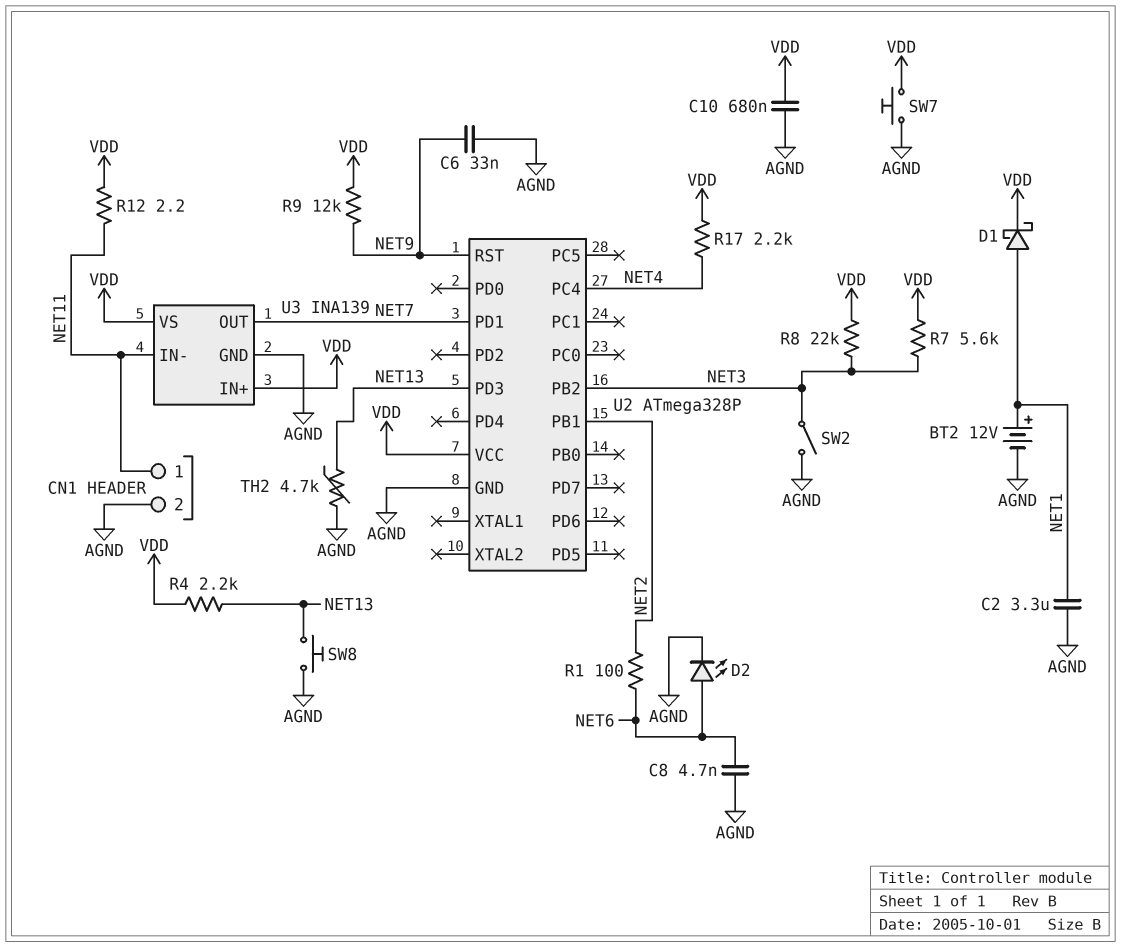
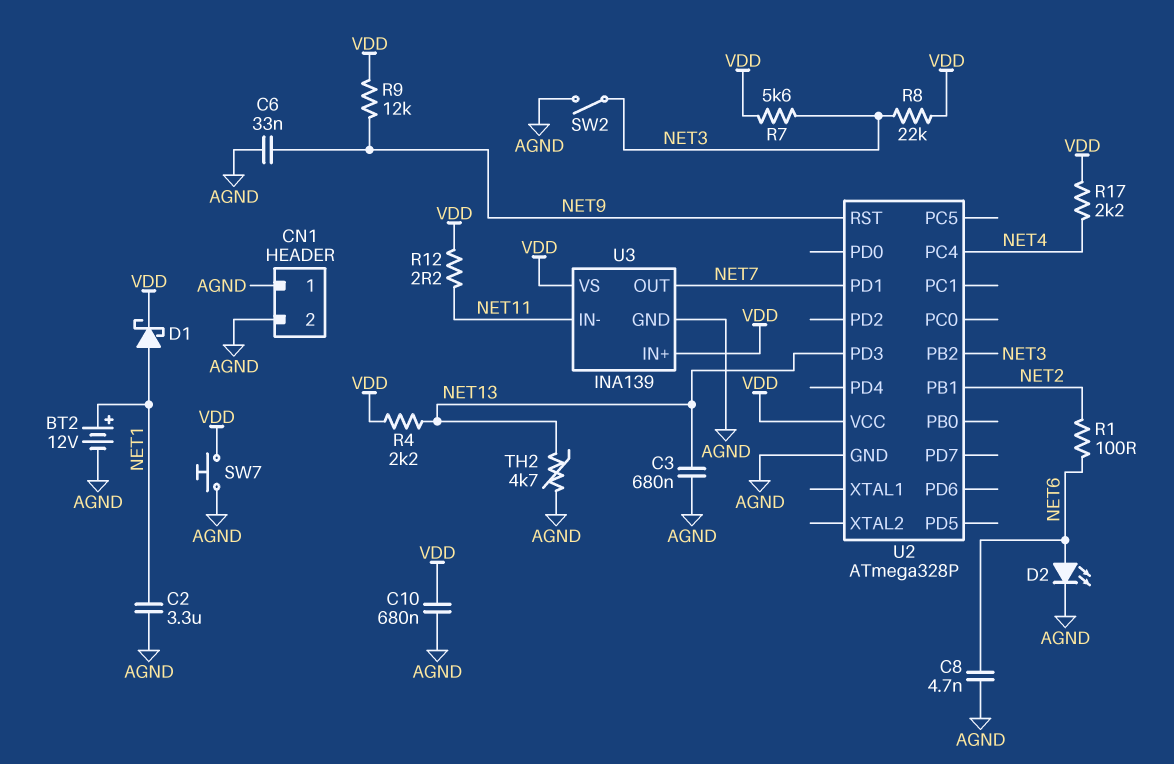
C3: none -> 680nF (AGND, NET13)
CN1 pin 1: NET11 -> AGND
SW8: button (AGND, NET13) -> none

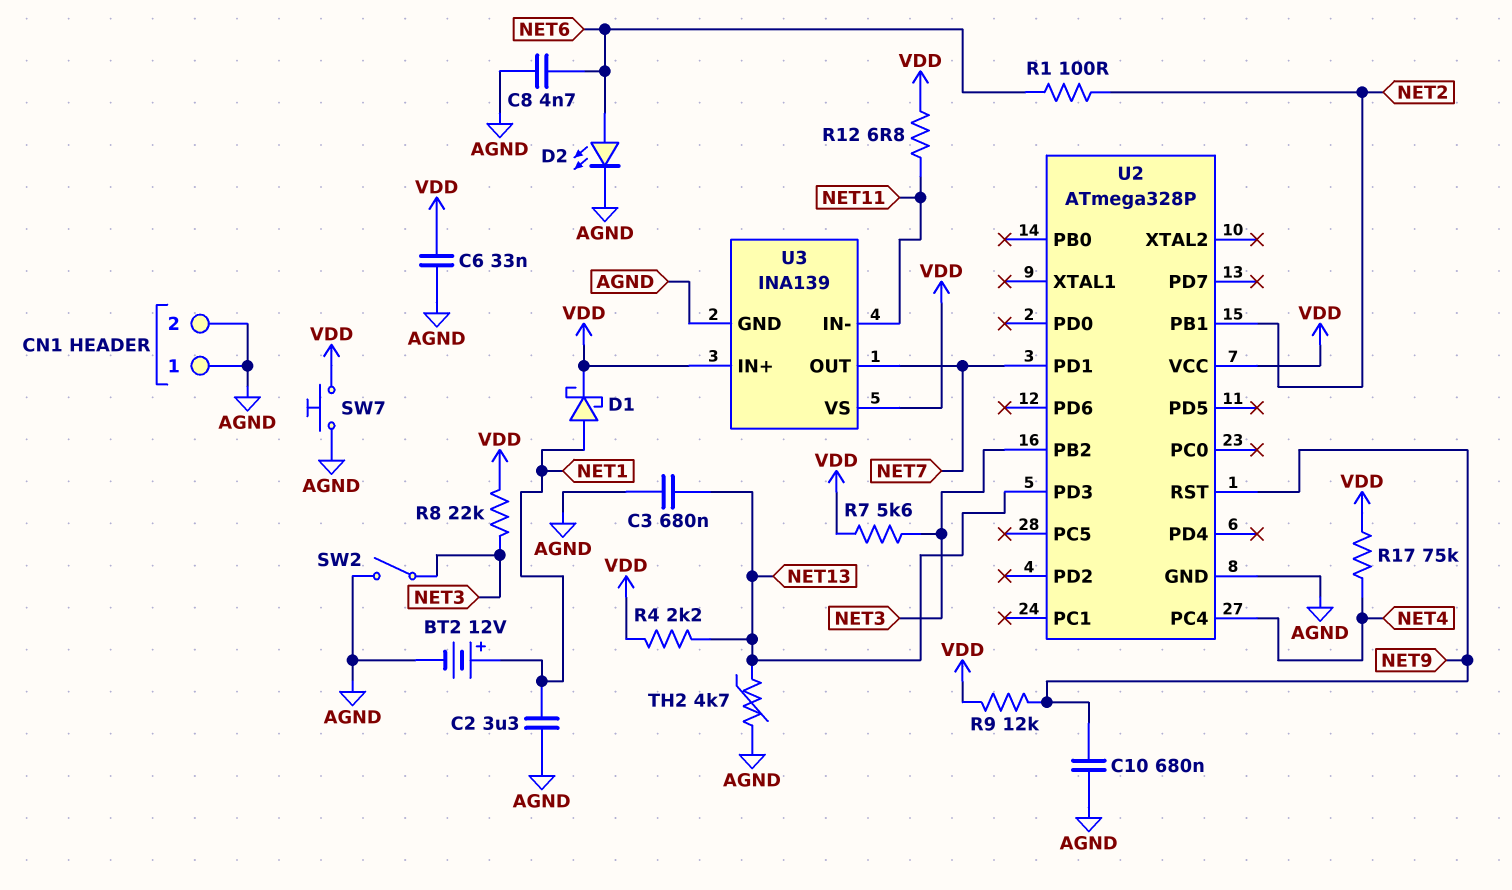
C6: 33nF (AGND, NET9) -> 33nF (AGND, VDD)
C10: 680nF (AGND, VDD) -> 680nF (AGND, NET9)
R12: 2.2 (NET11, VDD) -> 6.8 (NET11, VDD)
R17: 2.2k (NET4, VDD) -> 75k (NET4, VDD)

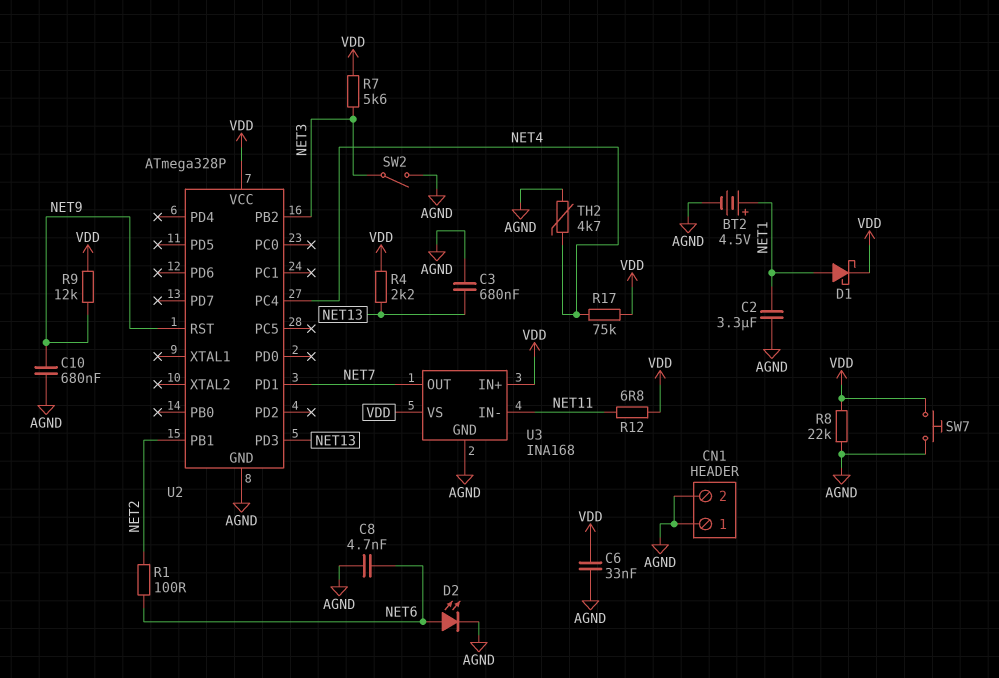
BT2: 12V (plus NET1, minus AGND) -> 4.5V (plus NET1, minus AGND)
R8: 22k (NET3, VDD) -> 22k (AGND, VDD)
TH2: 4.7k (AGND, NET13) -> 4.7k (AGND, NET4)
U3: INA139 -> INA168

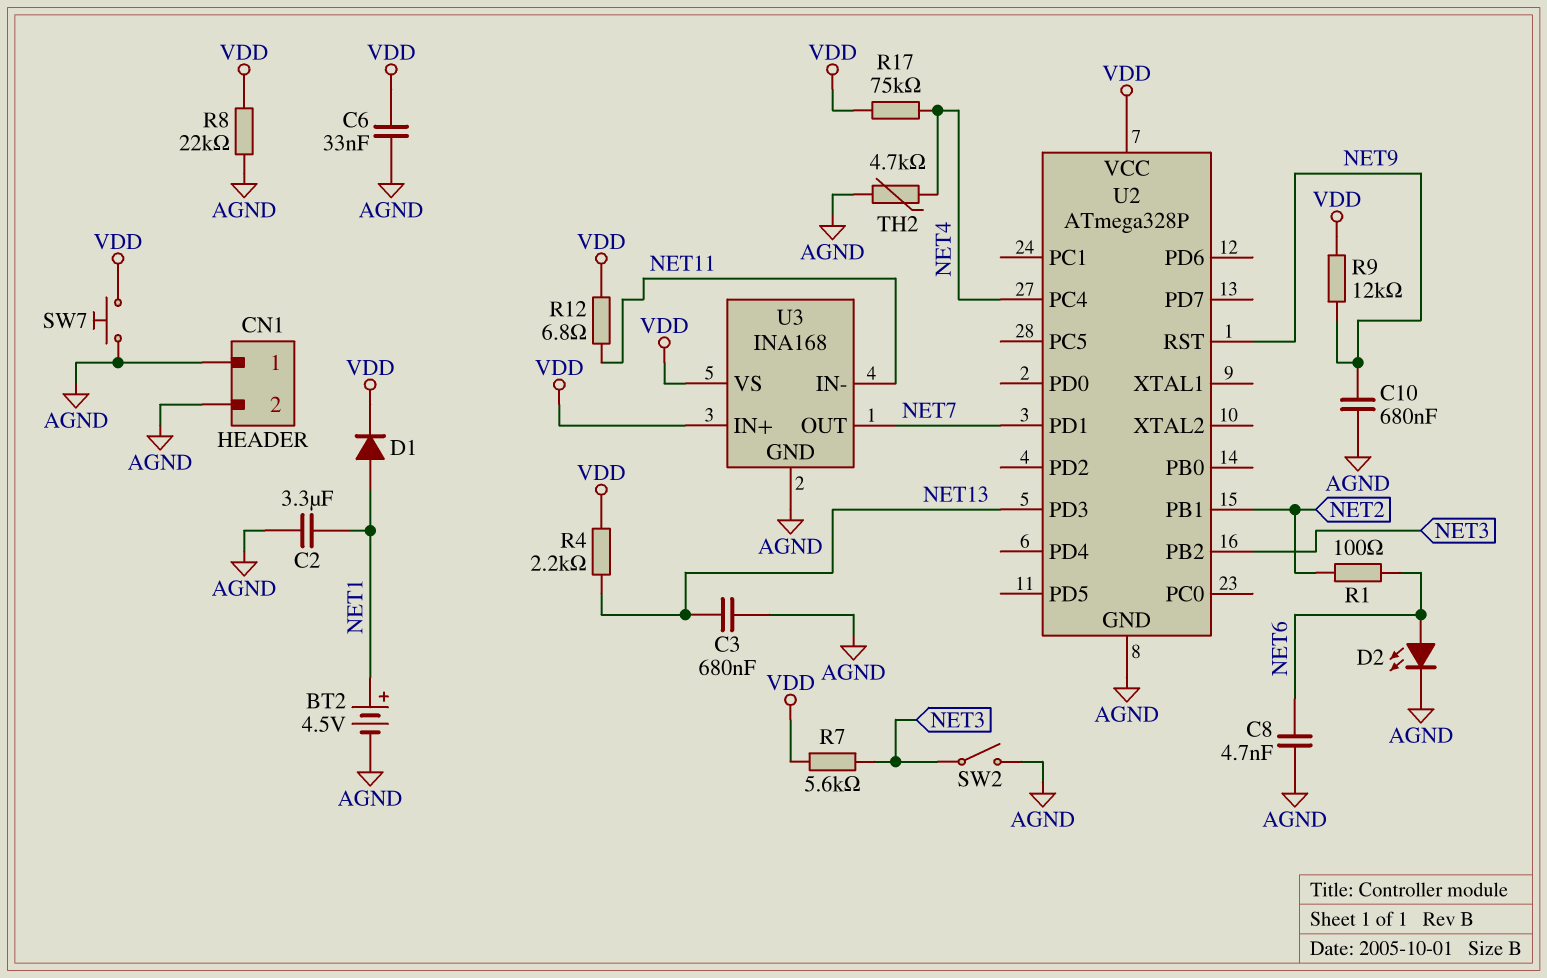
D1: schottky (A NET1, K VDD) -> diode (A NET1, K VDD)

